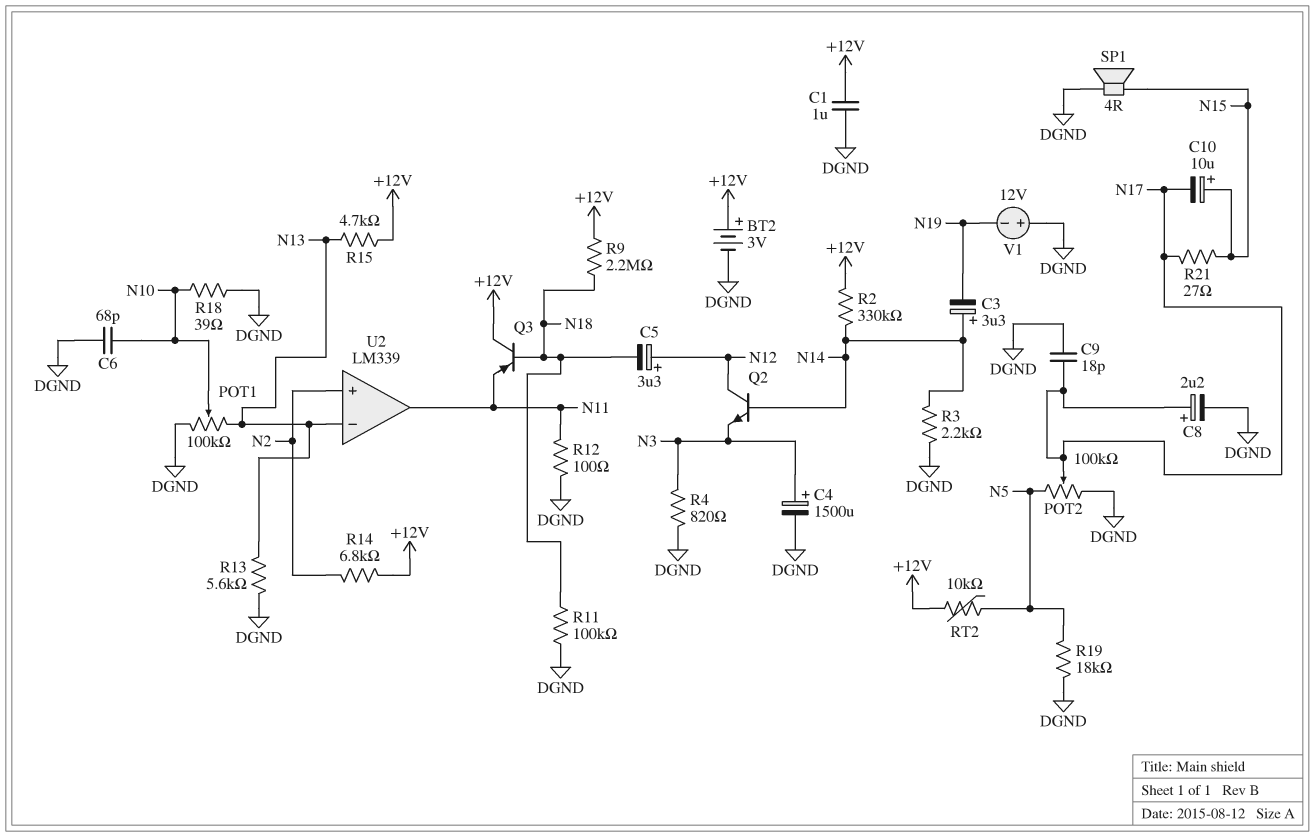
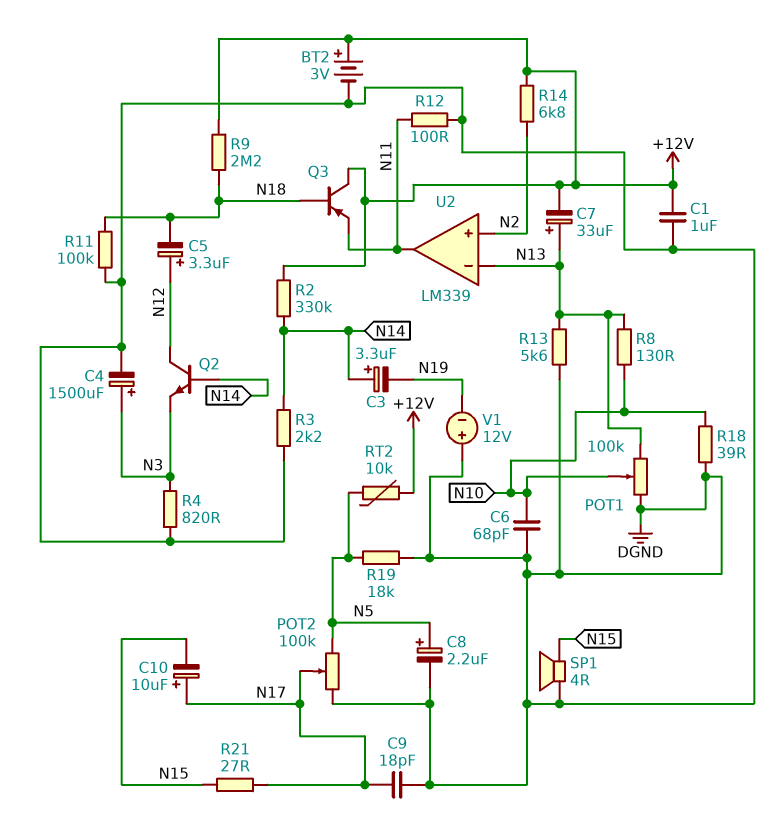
C7: none -> 33uF (plus N13, minus +12V)
C8: 2.2uF (plus N17, minus DGND) -> 2.2uF (plus N5, minus DGND)
C10: 10uF (plus N15, minus N17) -> 10uF (plus N17, minus N15)
R8: none -> 130 (N10, N13)
R15: 4.7k (+12V, N13) -> none

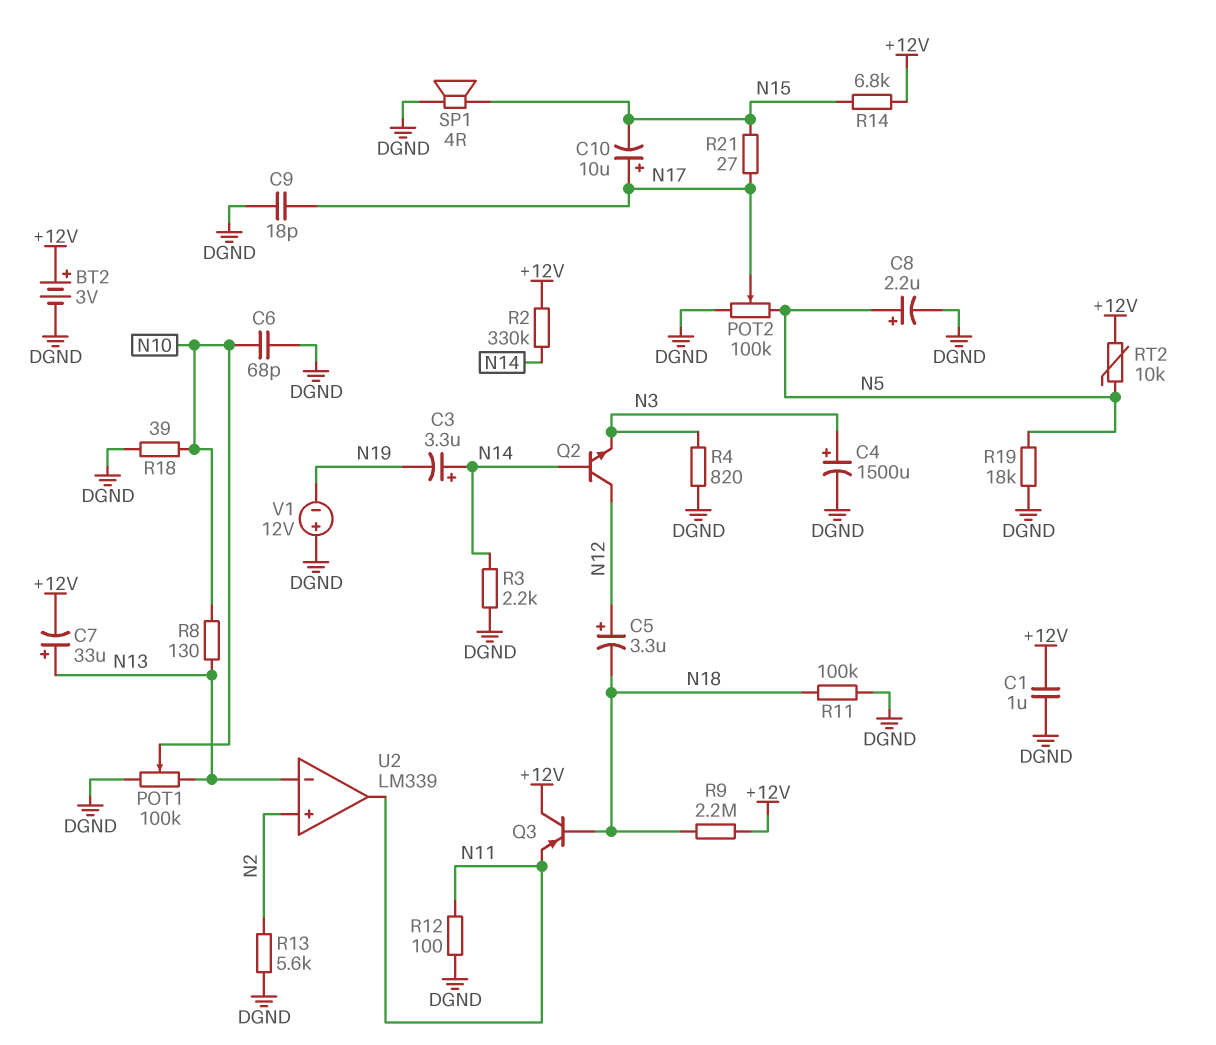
R13: 5.6k (DGND, N13) -> 5.6k (DGND, N2)
R14: 6.8k (+12V, N2) -> 6.8k (+12V, N15)

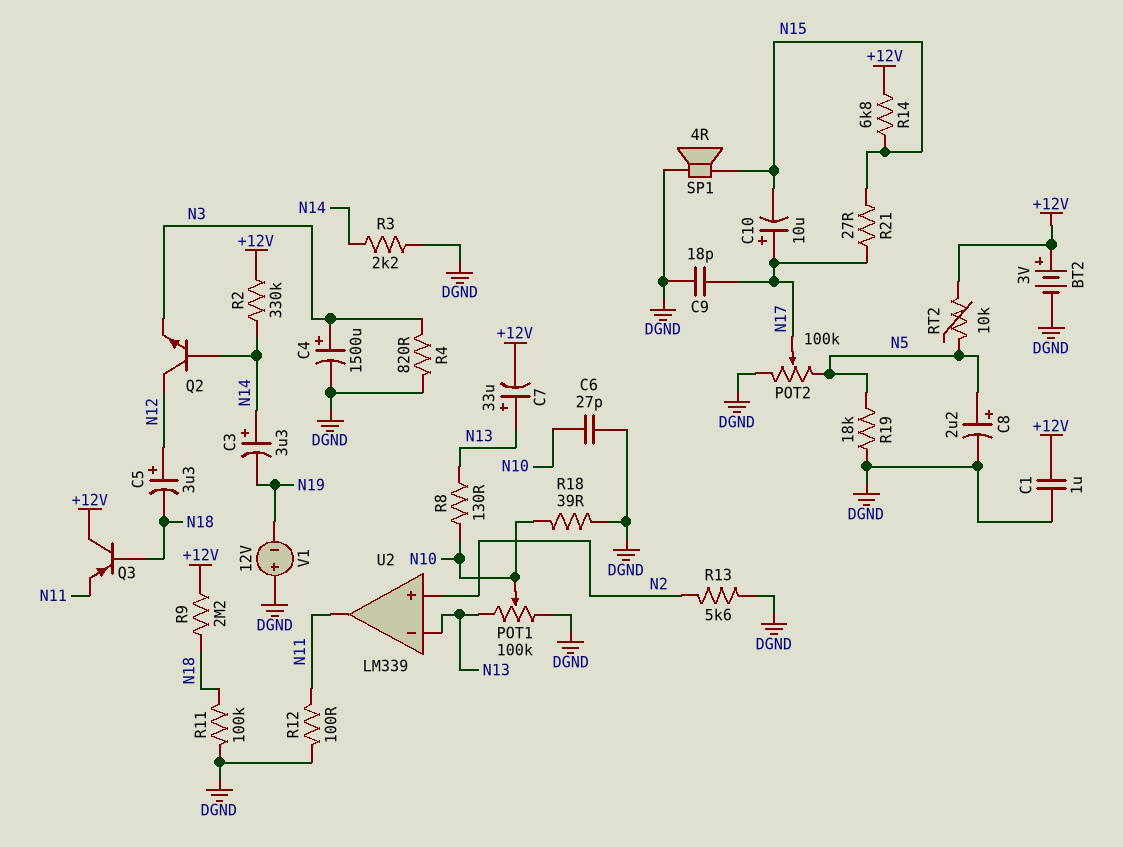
C6: 68pF (DGND, N10) -> 27pF (DGND, N10)

